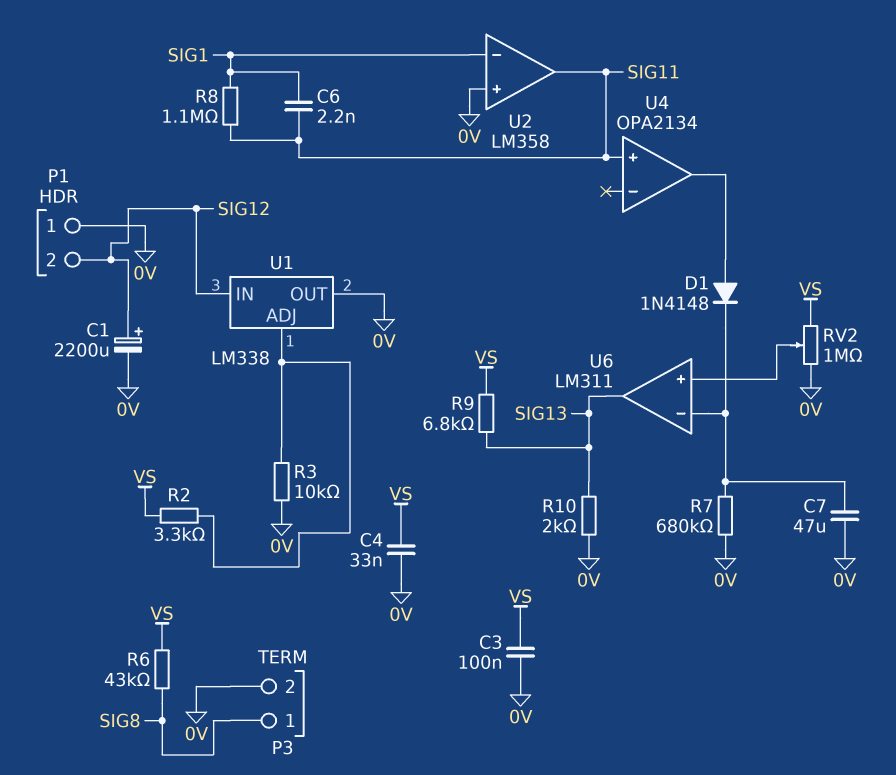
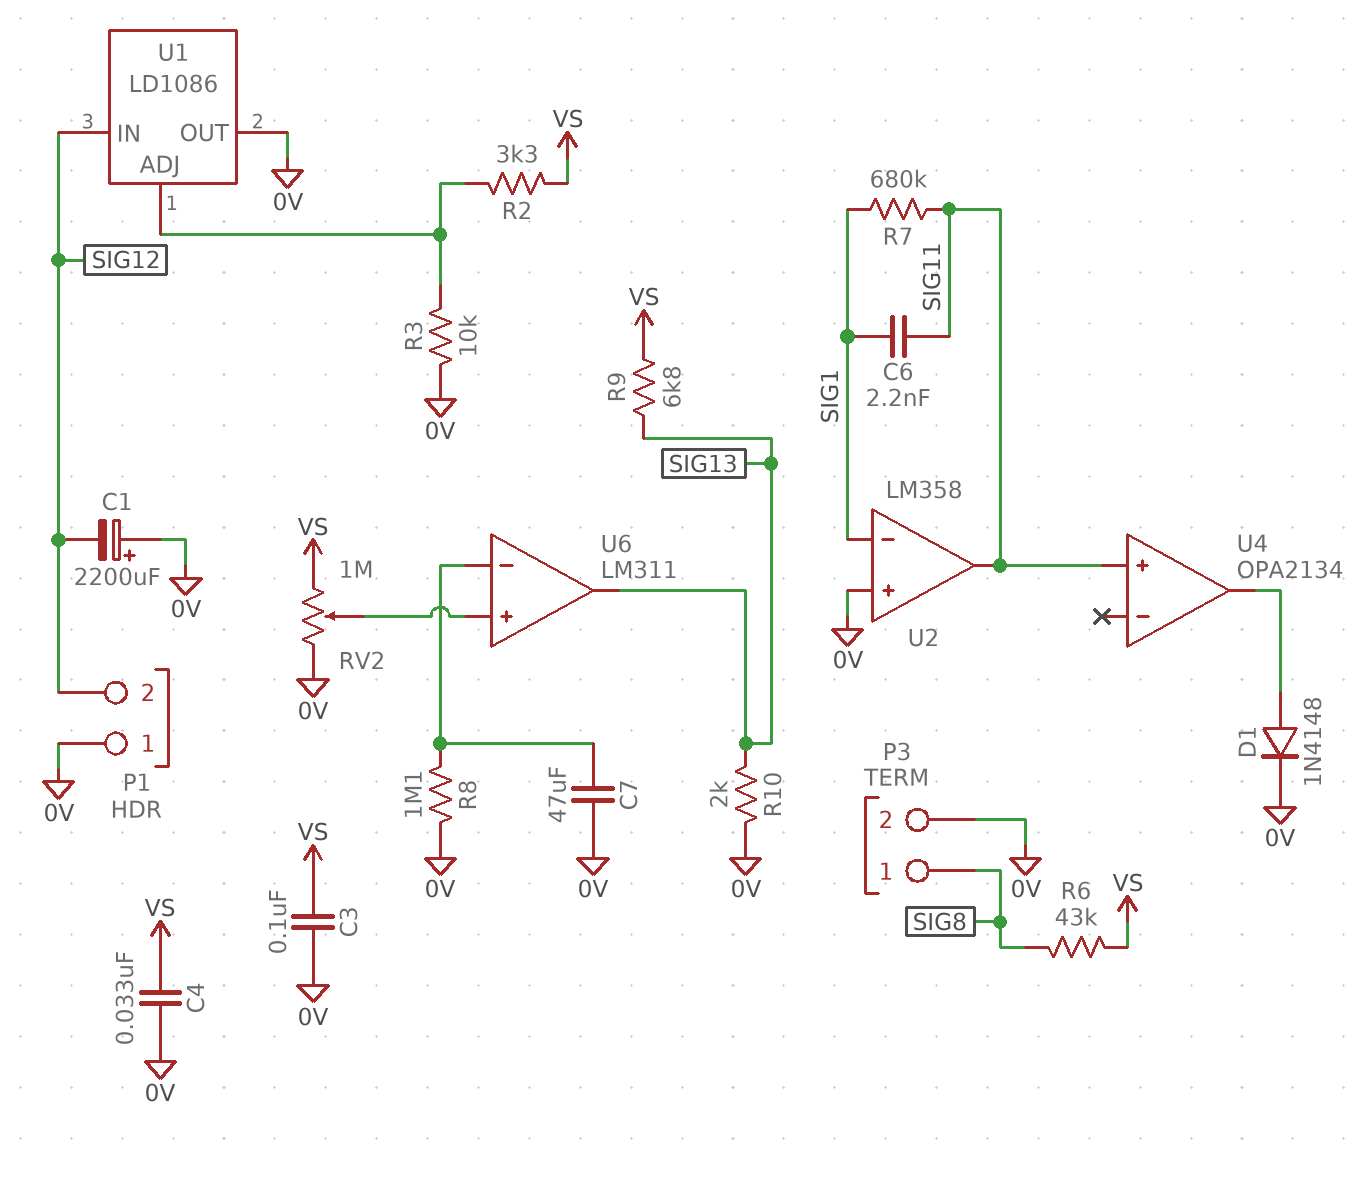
C1: 2200uF (plus SIG12, minus 0V) -> 2200uF (plus 0V, minus SIG12)
D1: diode 1N4148 (A U4/out, K U6/in-) -> diode 1N4148 (A U4/out, K 0V)
R7: 680k (0V, U6/in-) -> 680k (SIG1, SIG11)
R8: 1.1M (SIG1, SIG11) -> 1.1M (0V, U6/in-)
U1: LM338 -> LD1086

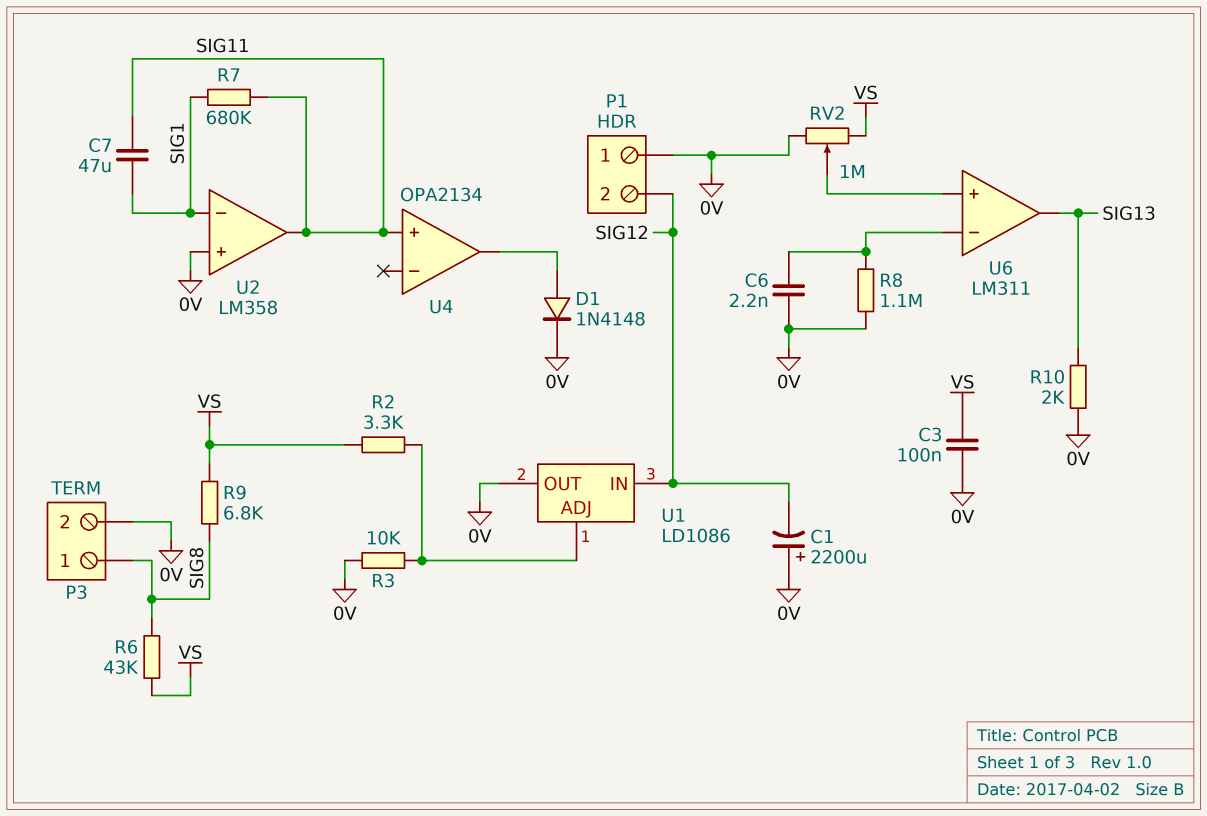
C4: 33nF (0V, VS) -> none
C6: 2.2nF (SIG1, SIG11) -> 2.2nF (0V, U6/in-)
C7: 47uF (0V, U6/in-) -> 47uF (SIG1, SIG11)
R9: 6.8k (SIG13, VS) -> 6.8k (SIG8, VS)

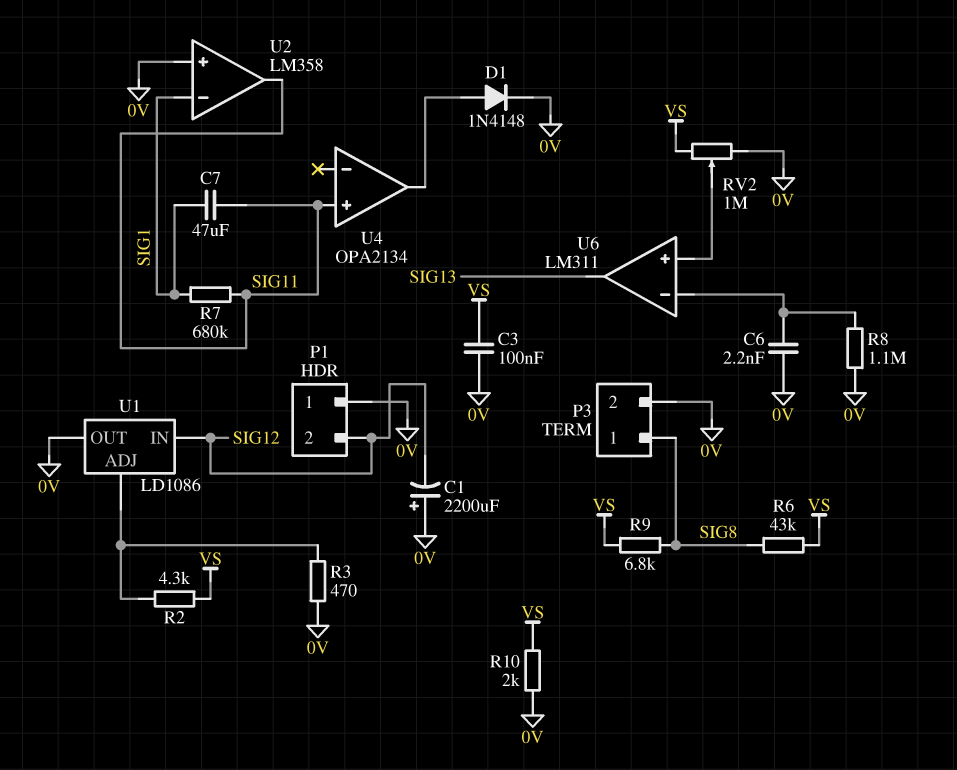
R2: 3.3k (U1/ADJ, VS) -> 4.3k (U1/ADJ, VS)
R3: 10k (0V, U1/ADJ) -> 470 (0V, U1/ADJ)
R10: 2k (0V, SIG13) -> 2k (0V, VS)

